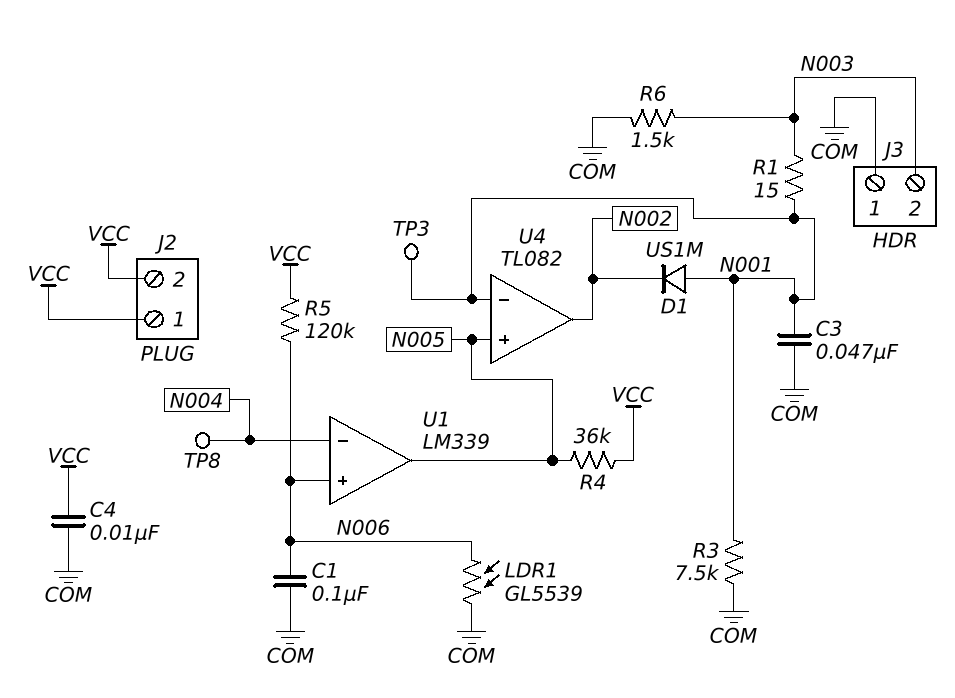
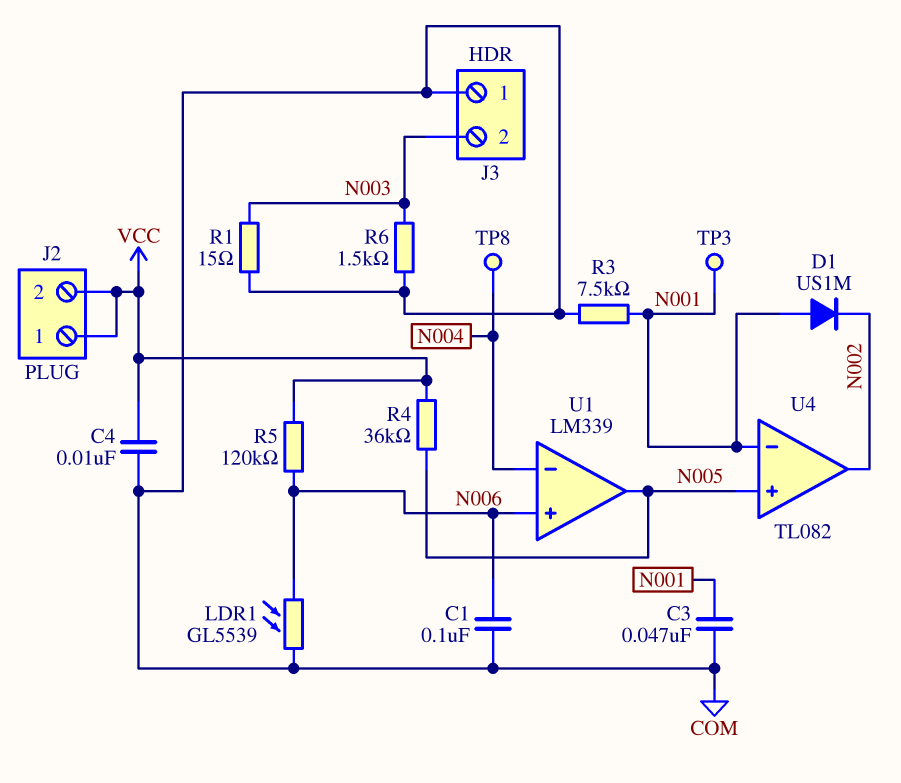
R1: 15 (N001, N003) -> 15 (COM, N003)

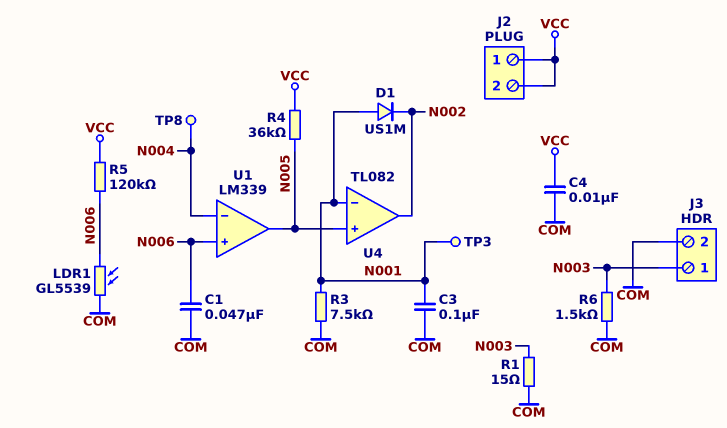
C1: 100nF (COM, N006) -> 47nF (COM, N006)
C3: 47nF (COM, N001) -> 100nF (COM, N001)
J3 pin 1: COM -> N003
J3 pin 2: N003 -> COM

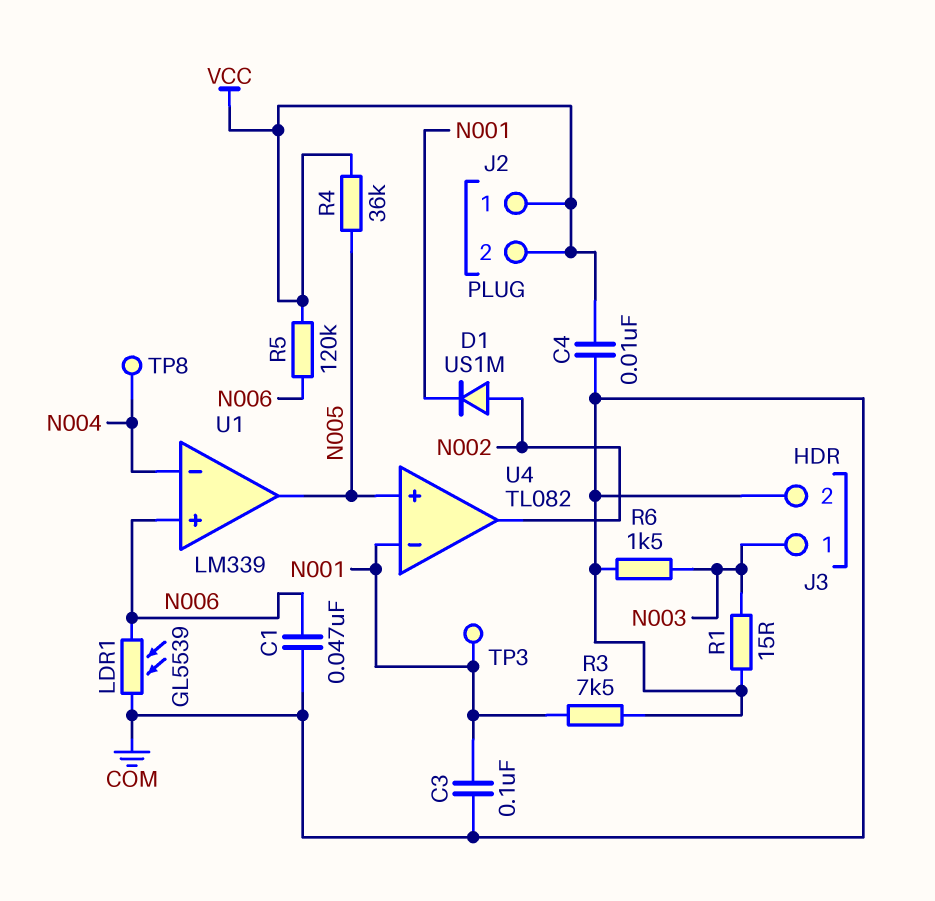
D1: diode US1M (A N001, K N002) -> diode US1M (A N002, K N001)

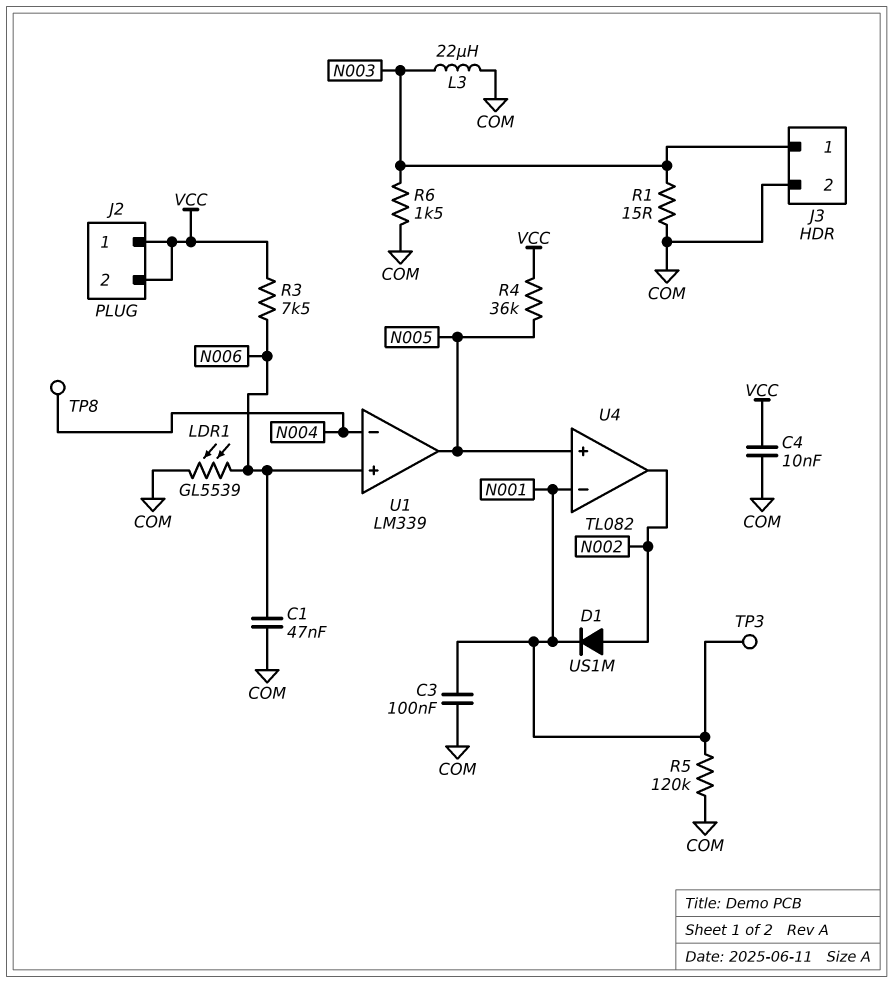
L3: none -> 22uH (COM, N003)
R3: 7.5k (COM, N001) -> 7.5k (N006, VCC)
R5: 120k (N006, VCC) -> 120k (COM, N001)

